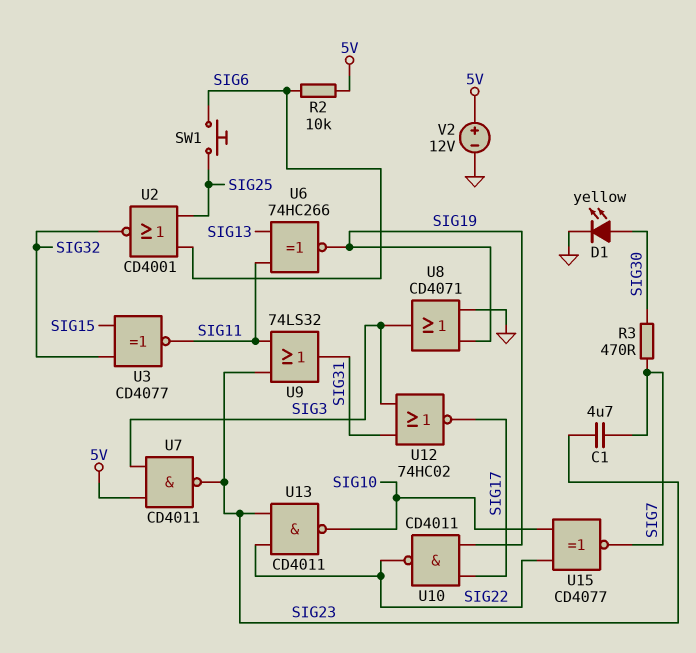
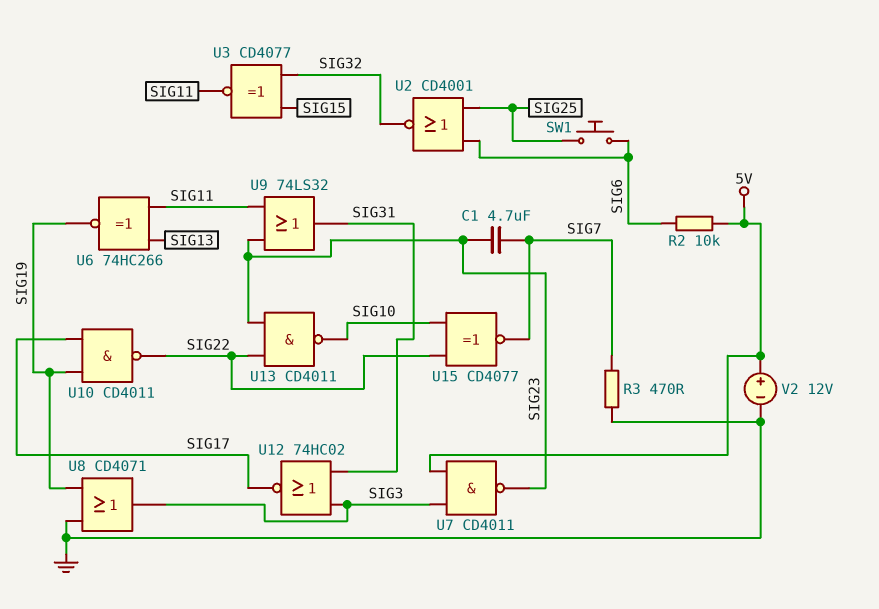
D1: LED yellow (A SIG30, K GND) -> none
R3: 470 (SIG7, SIG30) -> 470 (GND, SIG7)

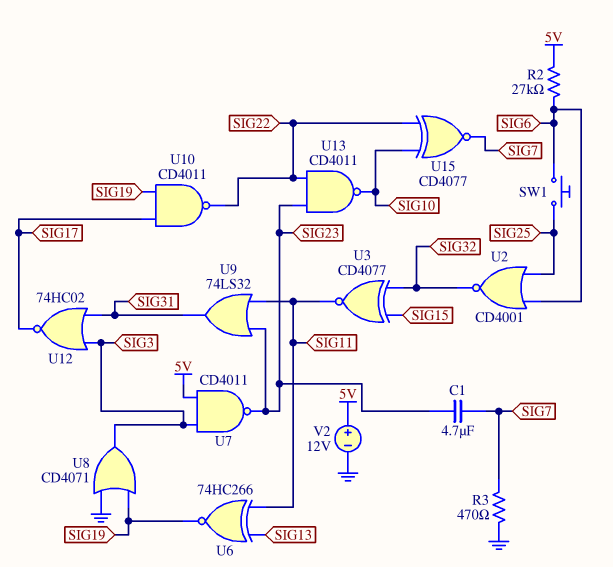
R2: 10k (5V, SIG6) -> 27k (5V, SIG6)

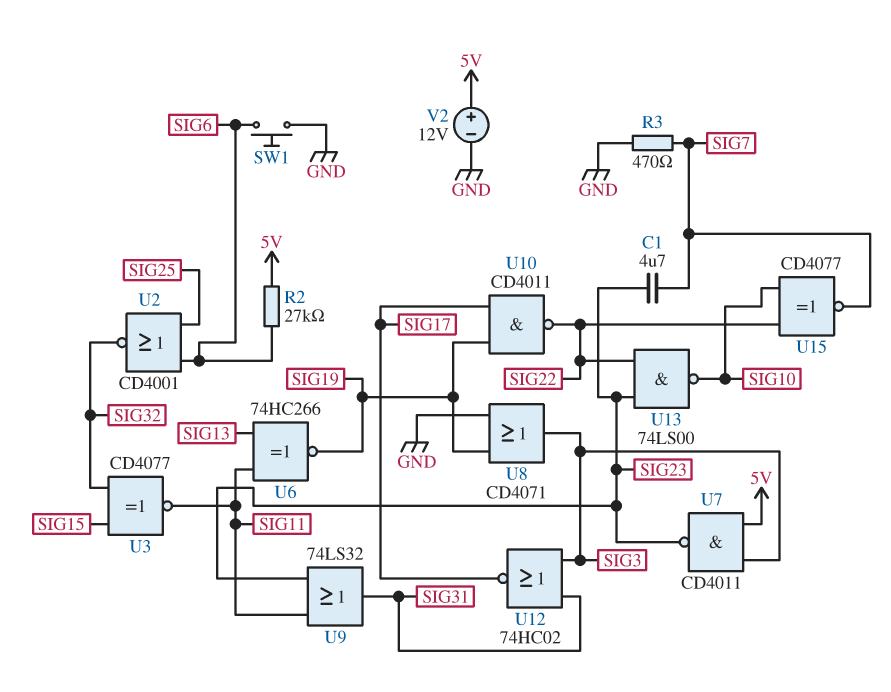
SW1: button (SIG6, SIG25) -> button (GND, SIG6)
U13: NAND CD4011 (in SIG22, in SIG23, out SIG10) -> NAND 74LS00 (in SIG22, in SIG23, out SIG10)

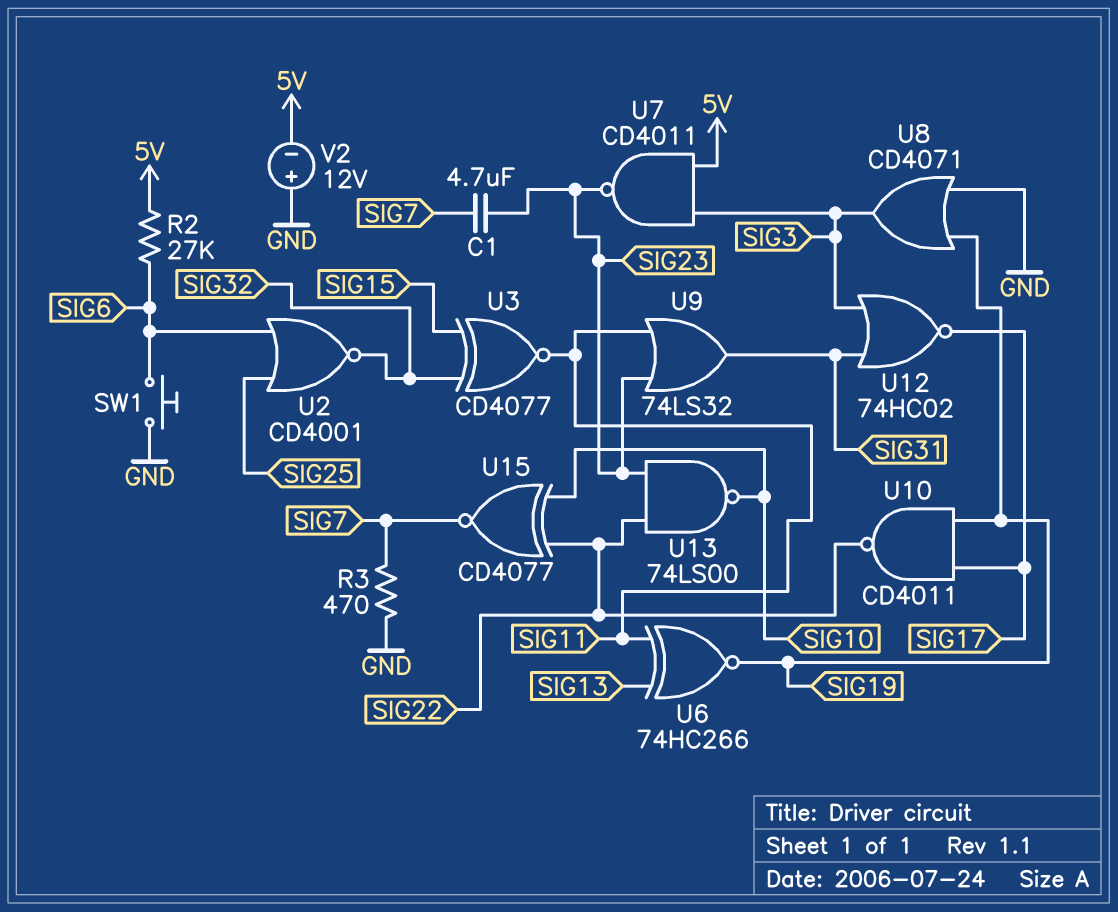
V2: 12V (plus 5V, minus GND) -> 12V (plus GND, minus 5V)

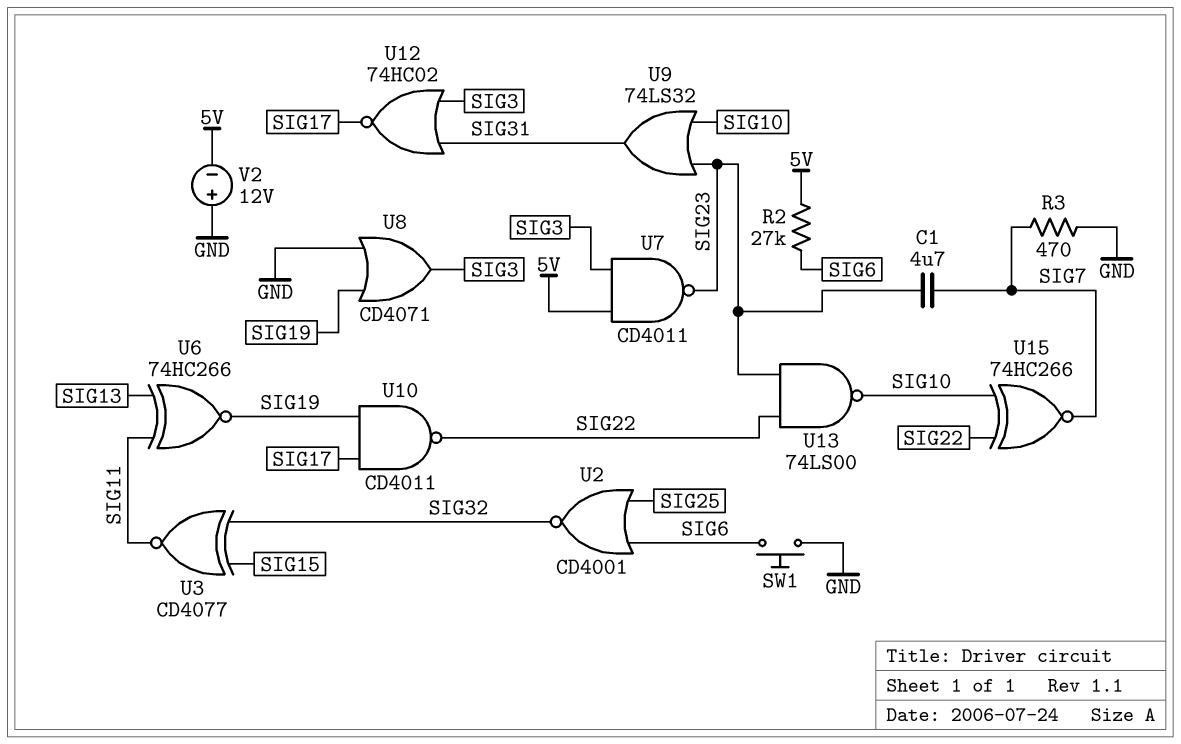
U9: OR 74LS32 (in SIG11, in SIG23, out SIG31) -> OR 74LS32 (in SIG10, in SIG23, out SIG31)
U15: XNOR CD4077 (in SIG10, in SIG22, out SIG7) -> XNOR 74HC266 (in SIG10, in SIG22, out SIG7)

